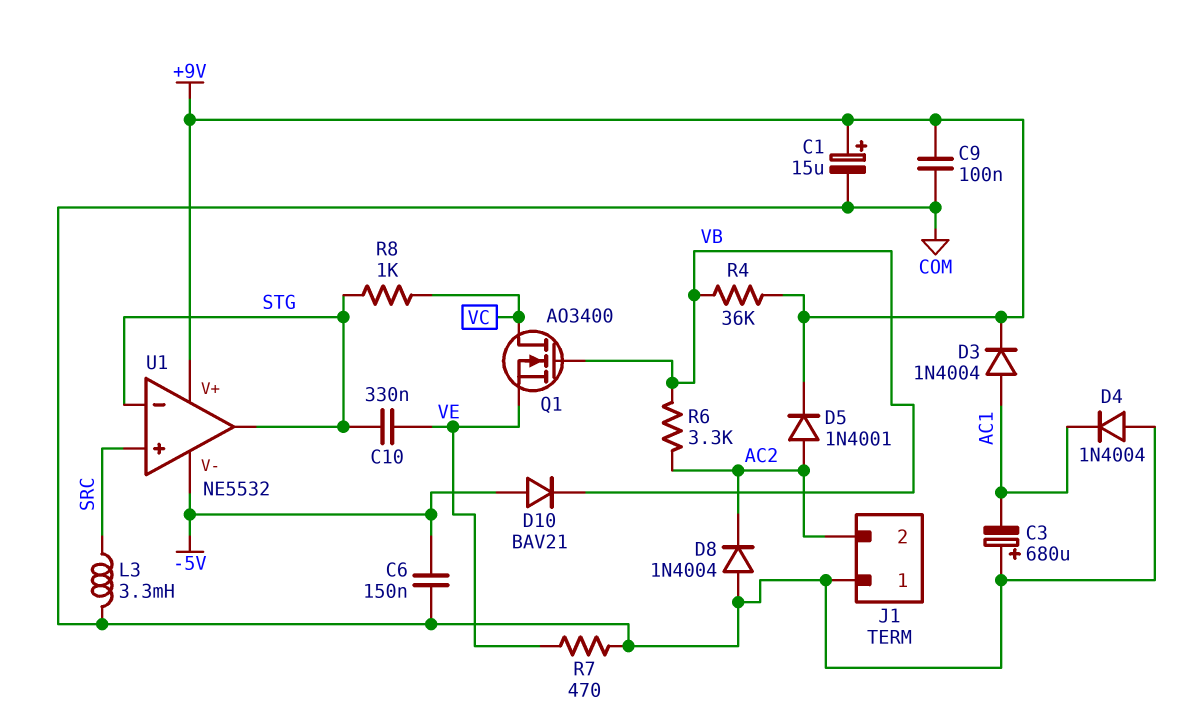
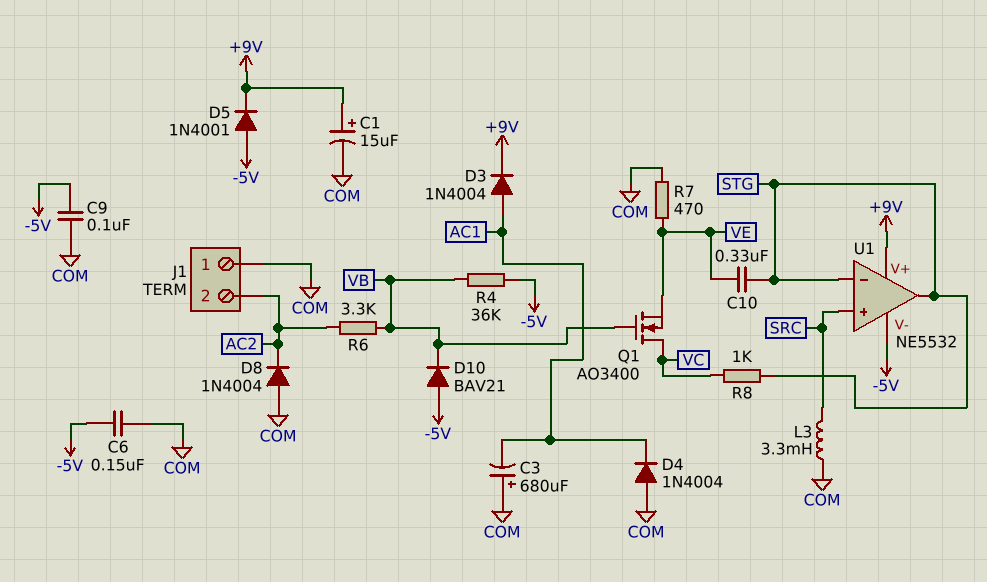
C9: 100nF (+9V, COM) -> 100nF (-5V, COM)
D5: diode 1N4001 (A AC2, K +9V) -> diode 1N4001 (A -5V, K +9V)
R4: 36k (+9V, VB) -> 36k (-5V, VB)

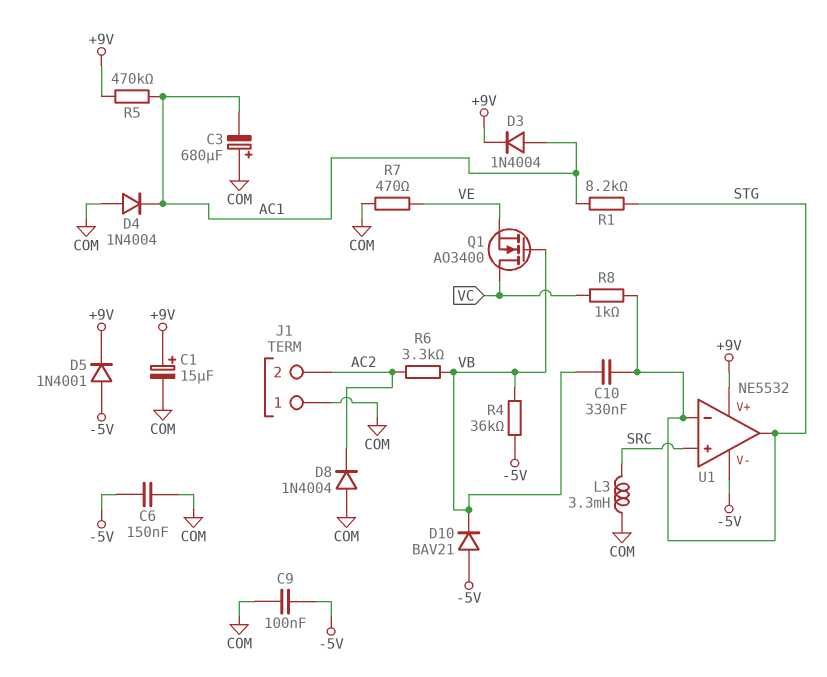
C10: 330nF (STG, VE) -> 330nF (STG, VB)
R1: none -> 8.2k (AC1, STG)
R5: none -> 470k (+9V, AC1)

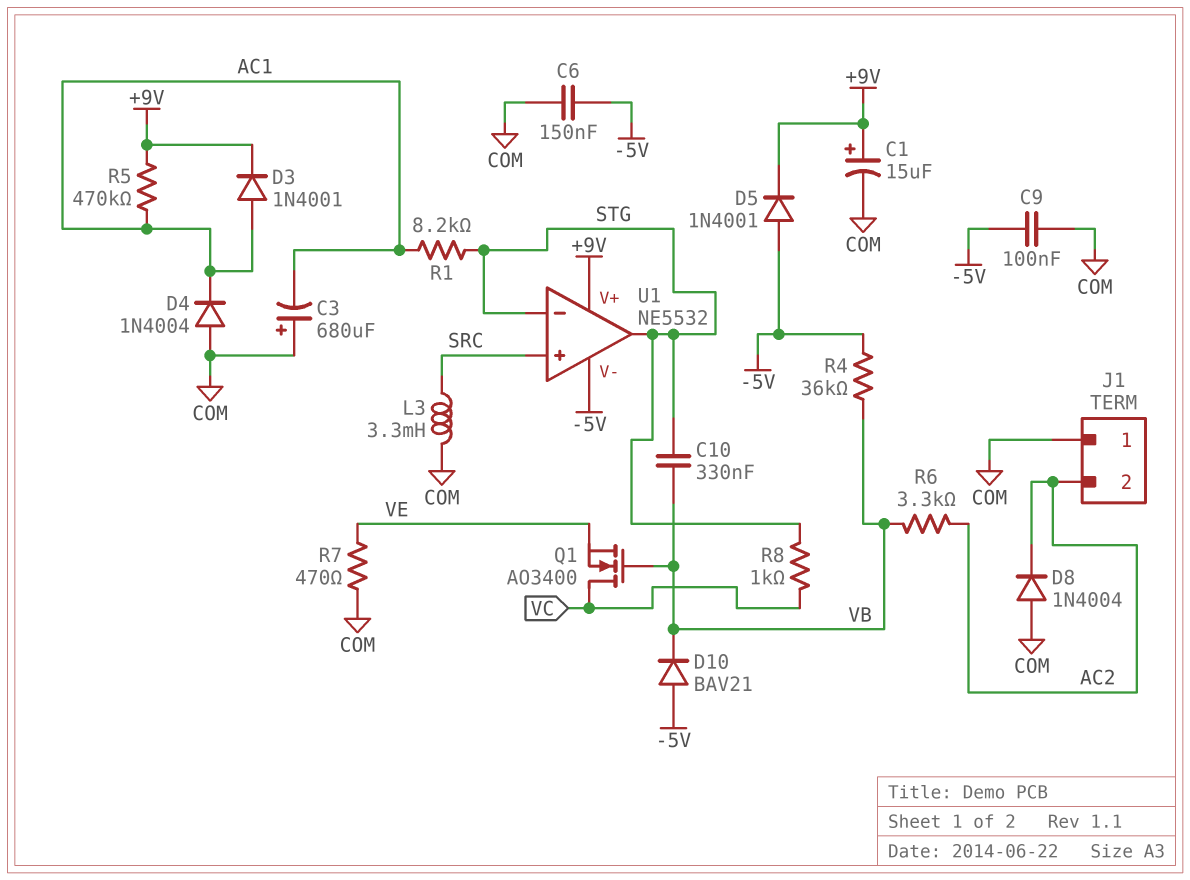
D3: diode 1N4004 (A AC1, K +9V) -> diode 1N4001 (A AC1, K +9V)

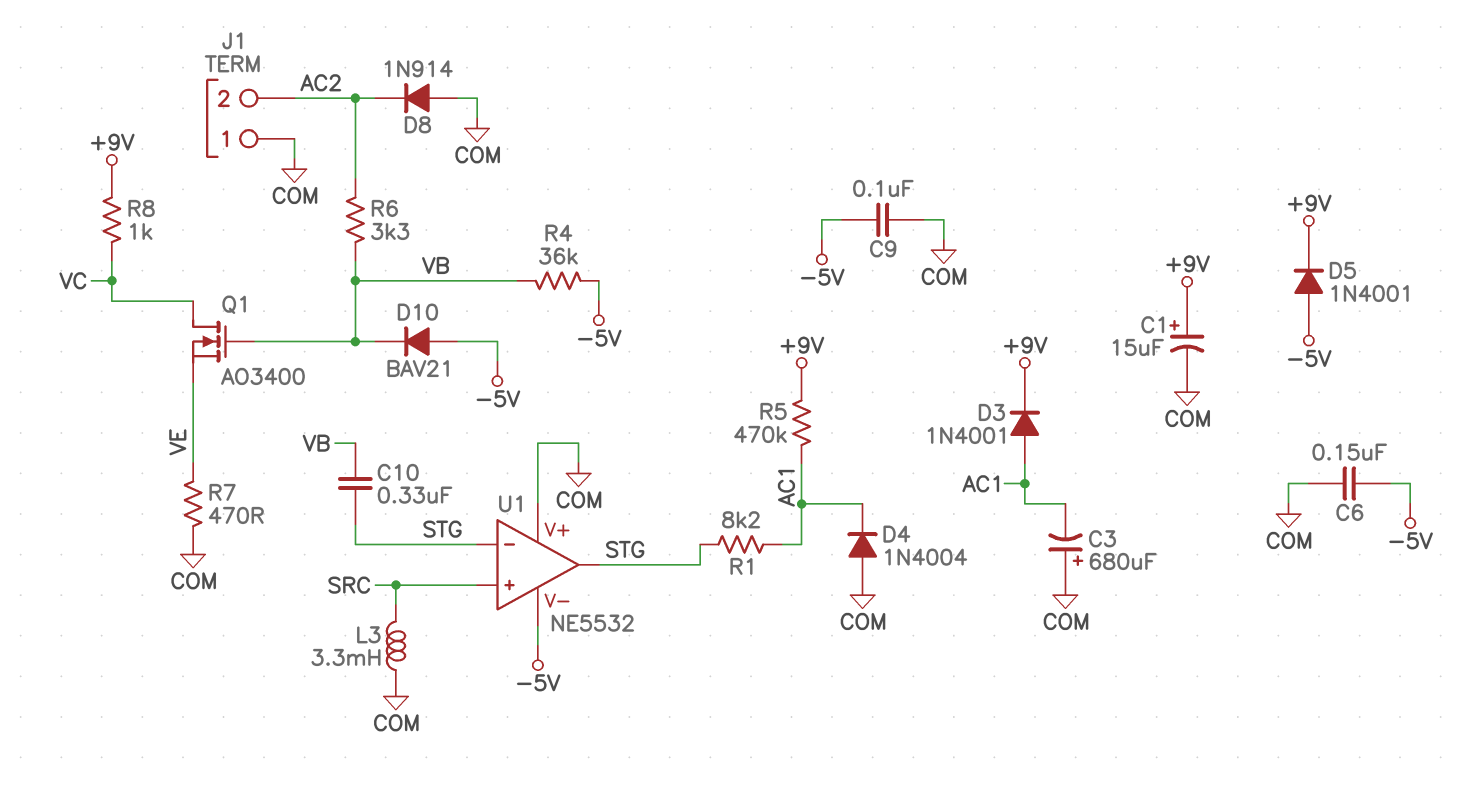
D8: diode 1N4004 (A COM, K AC2) -> diode 1N914 (A COM, K AC2)
R8: 1k (STG, VC) -> 1k (+9V, VC)
U1 pin V+: +9V -> COM

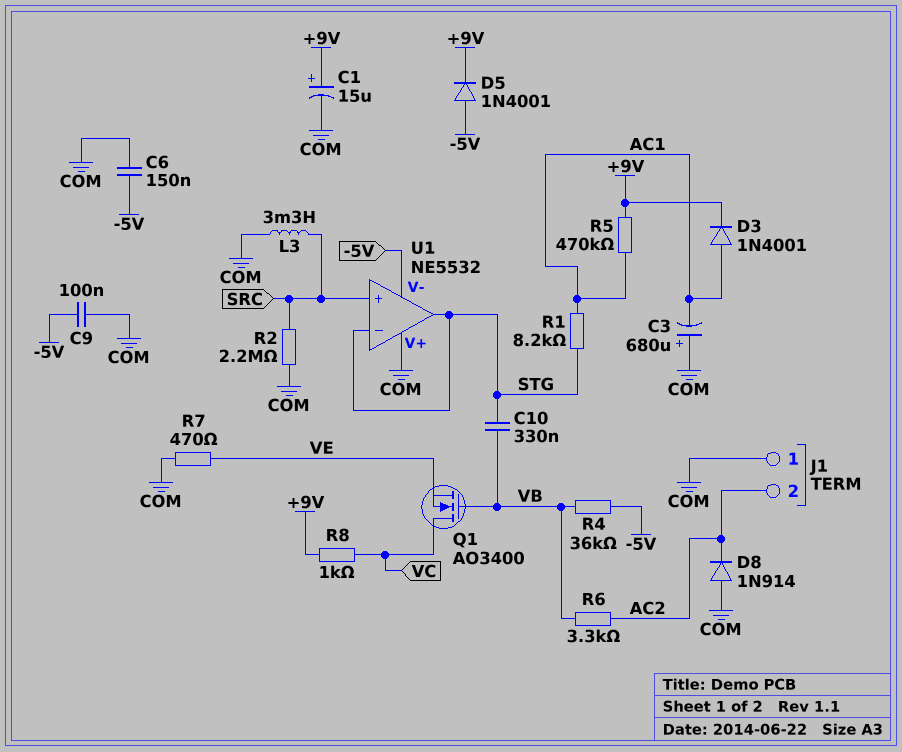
D4: diode 1N4004 (A COM, K AC1) -> none
D10: diode BAV21 (A -5V, K VB) -> none
R2: none -> 2.2M (COM, SRC)

